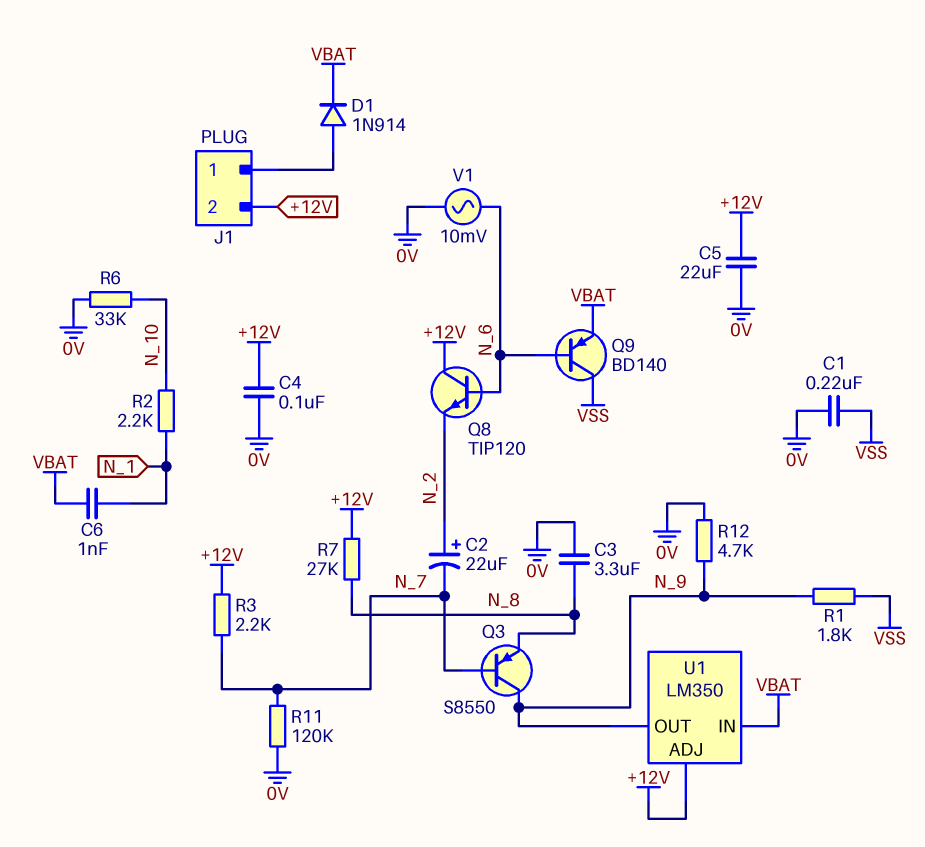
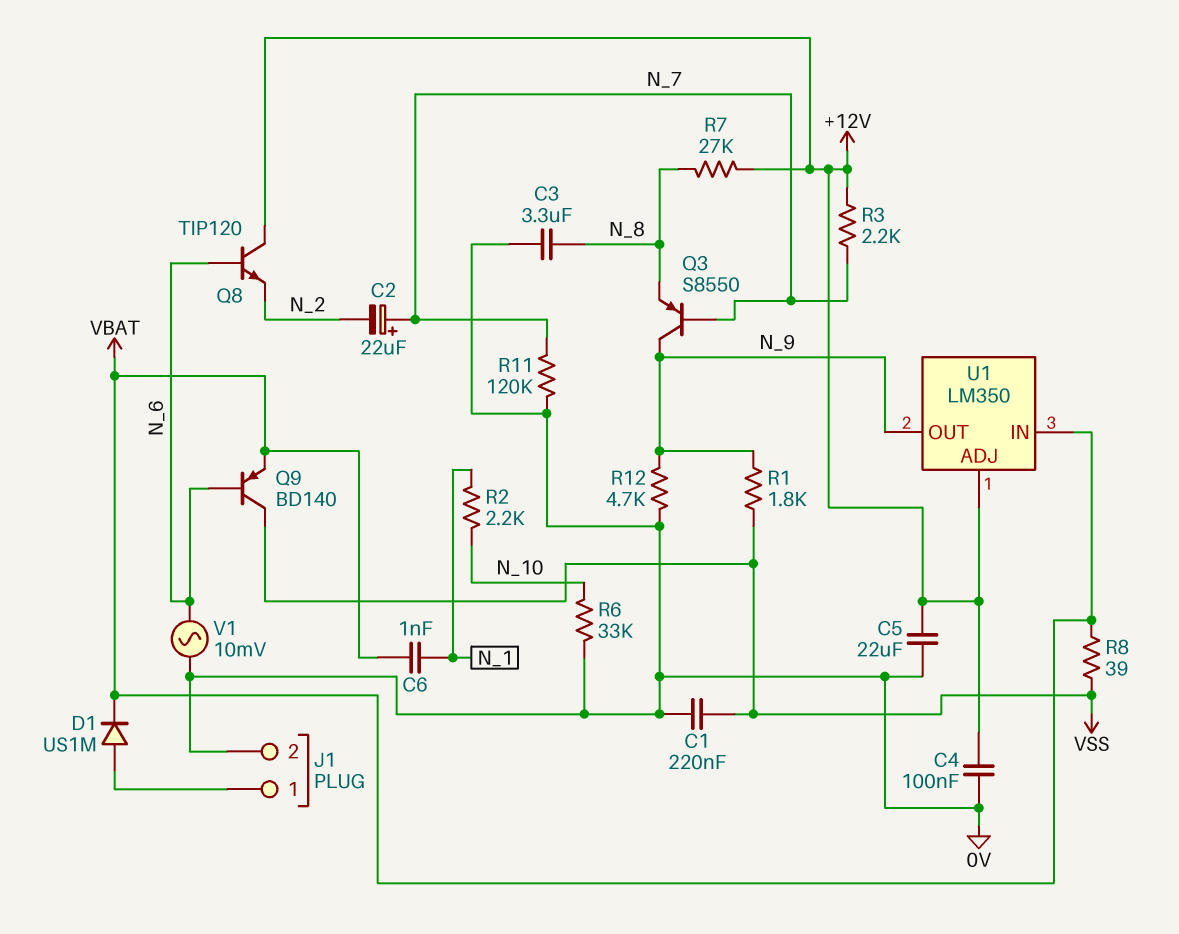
C2: 22uF (plus N_2, minus N_7) -> 22uF (plus N_7, minus N_2)
D1: diode 1N914 (A J1/1, K VBAT) -> diode US1M (A J1/1, K VBAT)
J1 pin 2: +12V -> 0V
R8: none -> 39 (VBAT, VSS)

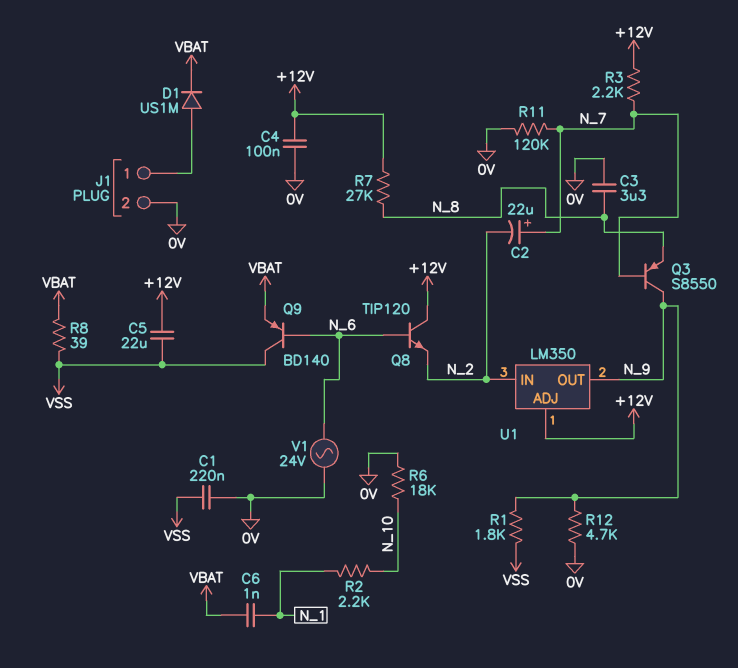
C5: 22uF (+12V, 0V) -> 22uF (+12V, VSS)
R6: 33k (0V, N_10) -> 18k (0V, N_10)
U1 pin IN: VBAT -> N_2
V1: AC 10mV (0V, N_6) -> AC 24V (0V, N_6)

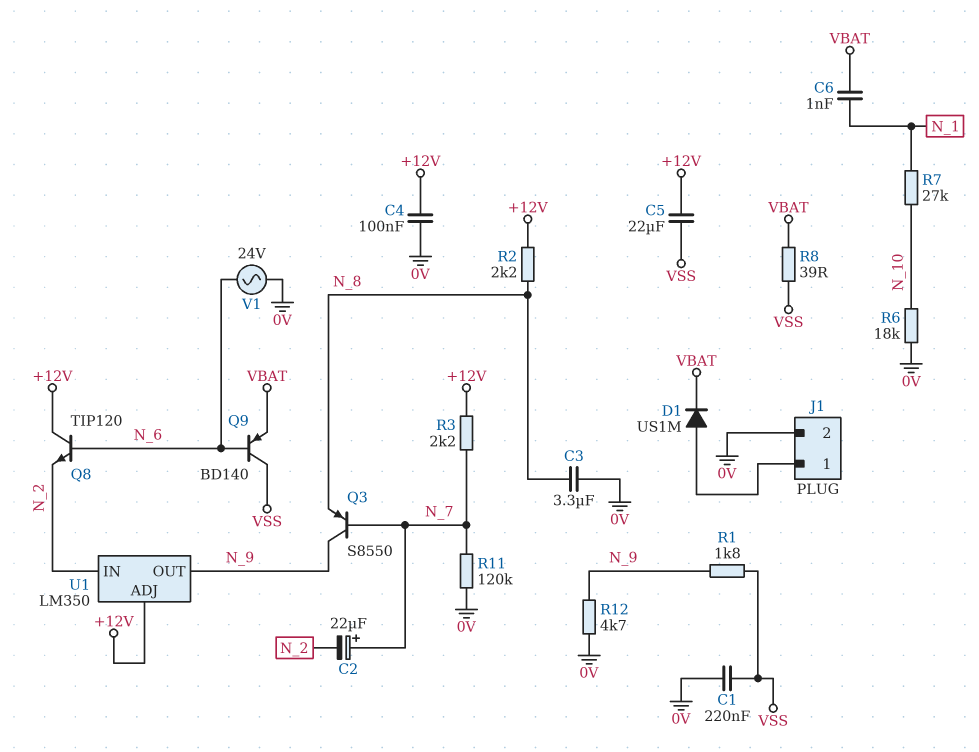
R2: 2.2k (N_1, N_10) -> 2.2k (+12V, N_8)
R7: 27k (+12V, N_8) -> 27k (N_1, N_10)

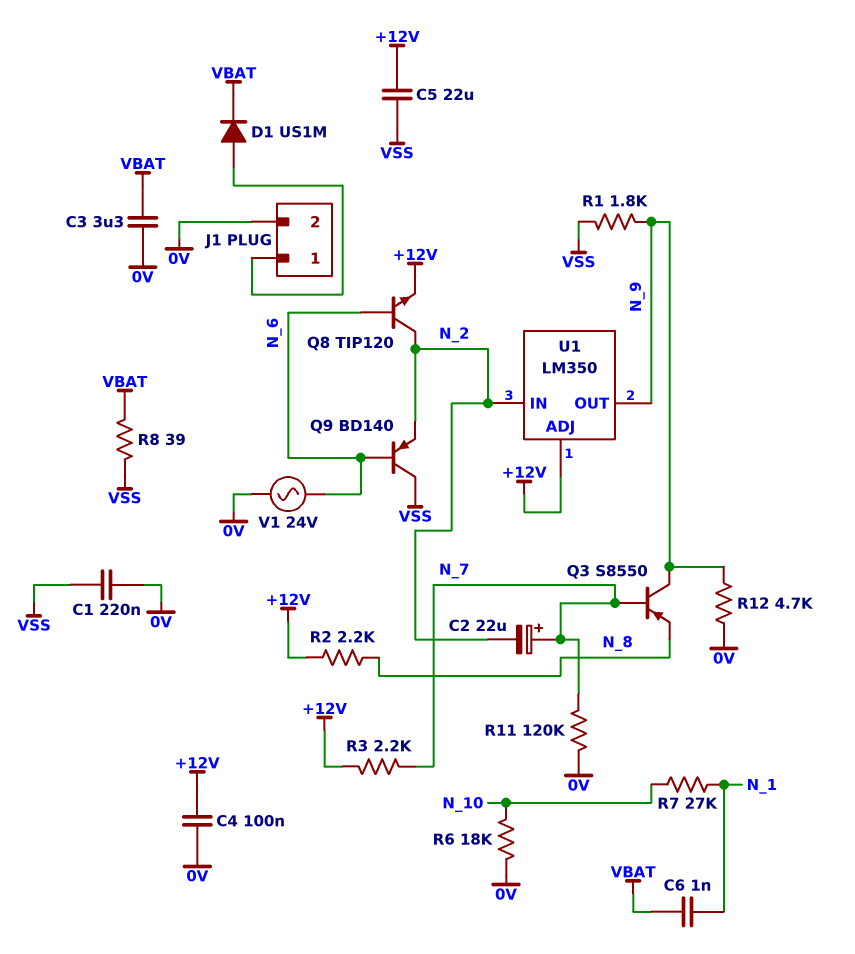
C3: 3.3uF (0V, N_8) -> 3.3uF (0V, VBAT)
Q8: NPN TIP120 (B N_6, C +12V, E N_2) -> NPN TIP120 (B N_6, C N_2, E +12V)
Q9: PNP BD140 (B N_6, C VSS, E VBAT) -> PNP BD140 (B N_6, C VSS, E N_2)

